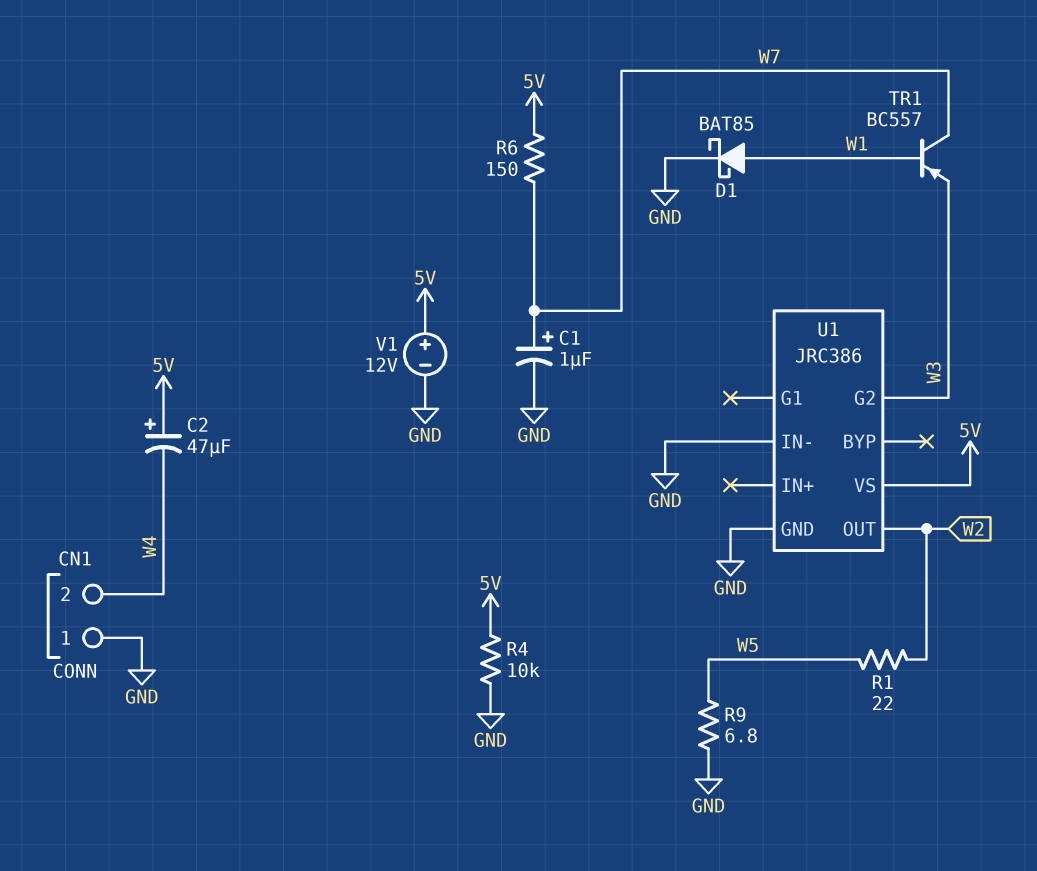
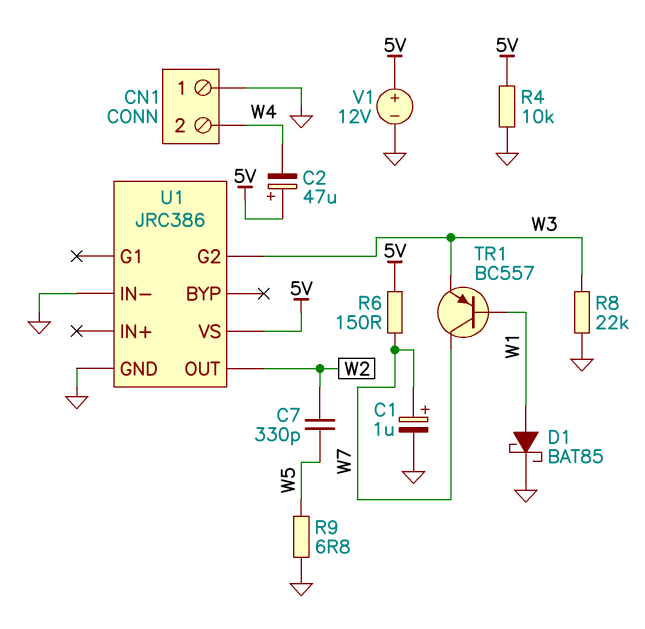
C7: none -> 330pF (W2, W5)
R1: 22 (W2, W5) -> none
R8: none -> 22k (GND, W3)

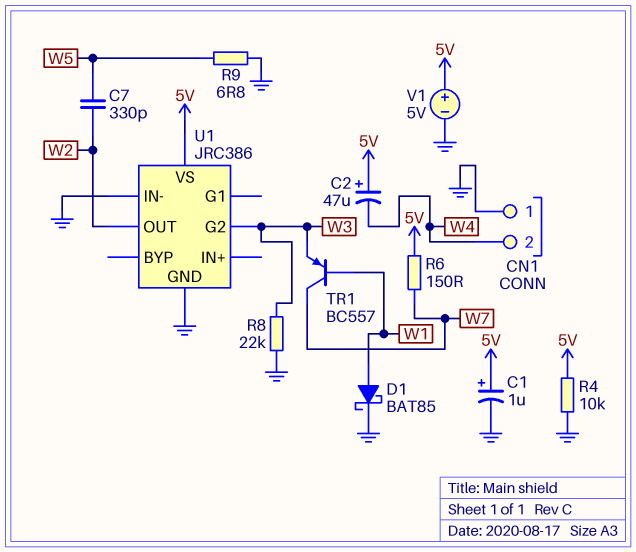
C1: 1uF (plus W7, minus GND) -> 1uF (plus 5V, minus GND)
V1: 12V (plus 5V, minus GND) -> 5V (plus 5V, minus GND)

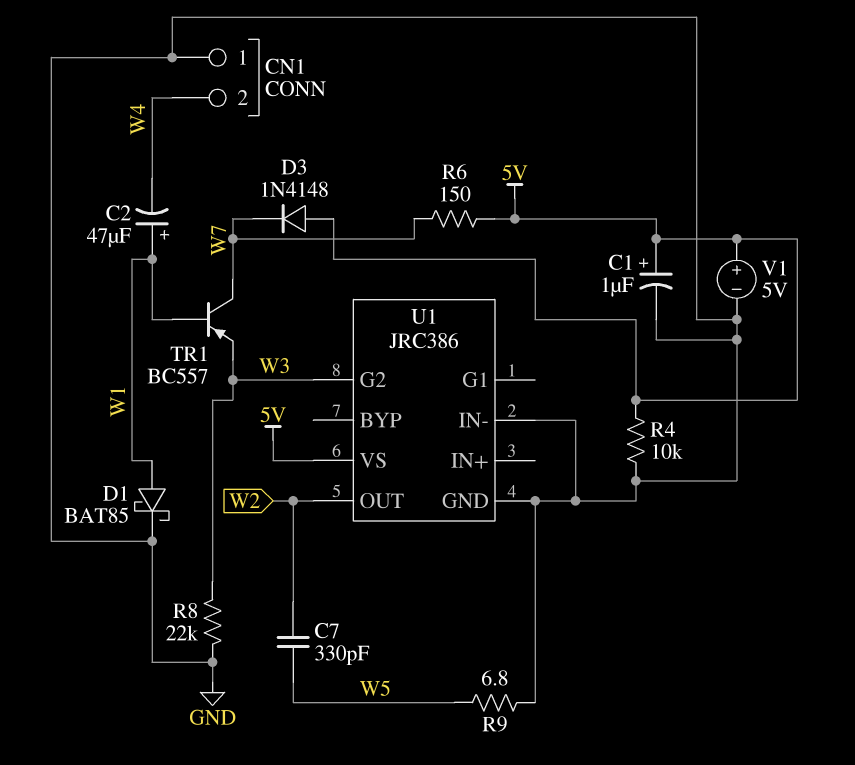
C2: 47uF (plus 5V, minus W4) -> 47uF (plus W1, minus W4)
D3: none -> diode 1N4148 (A 5V, K W7)

